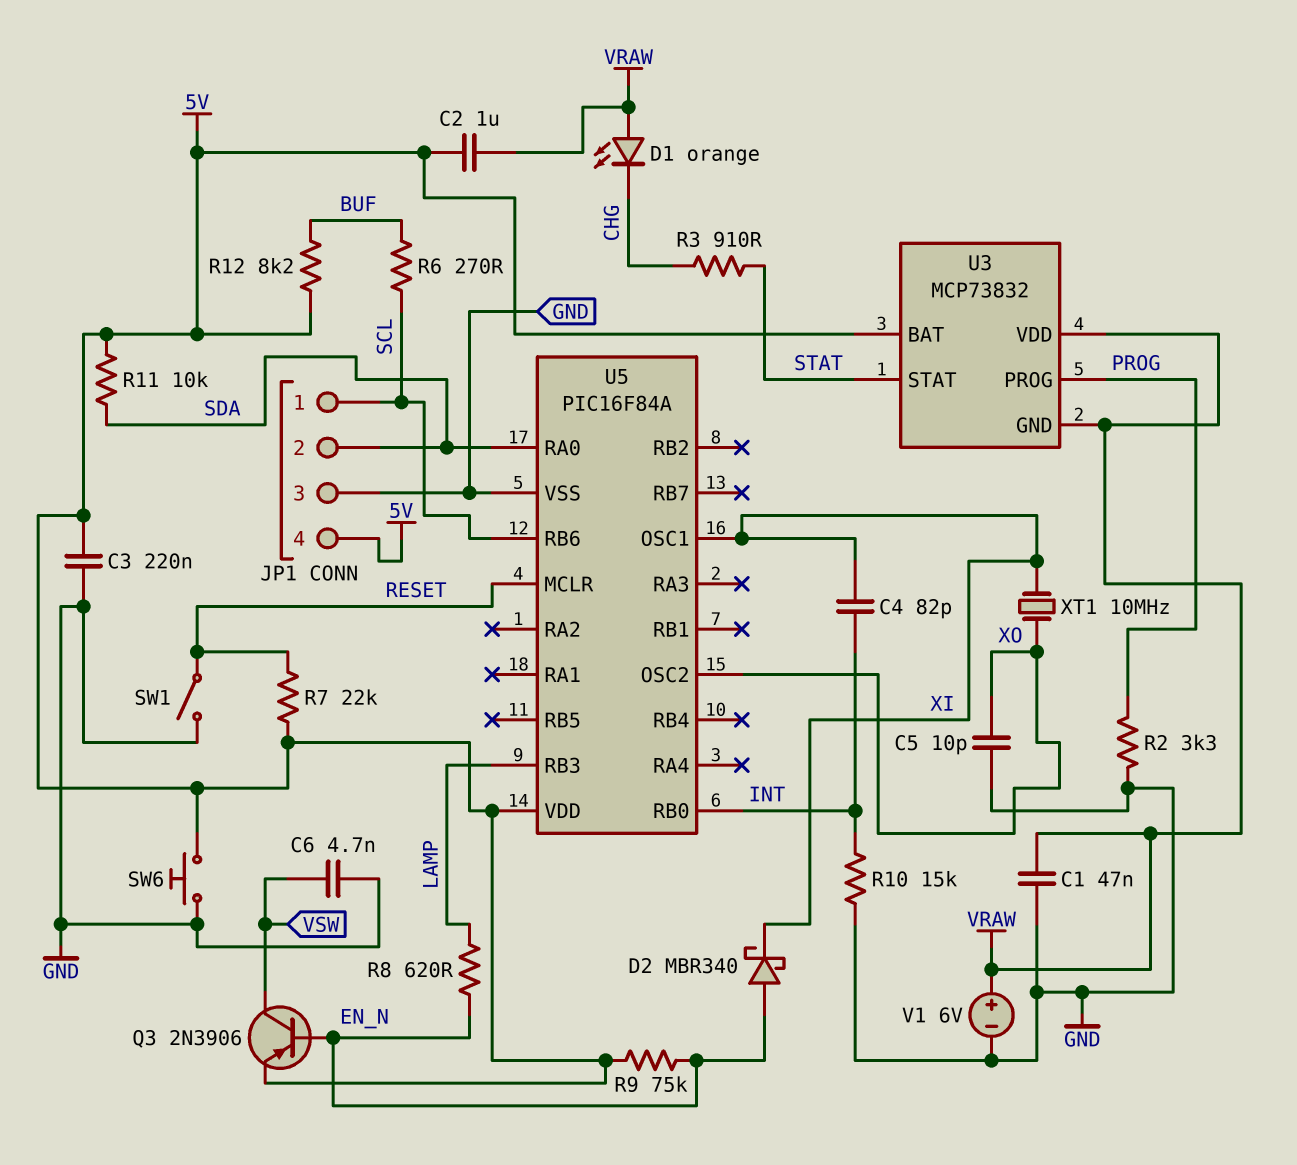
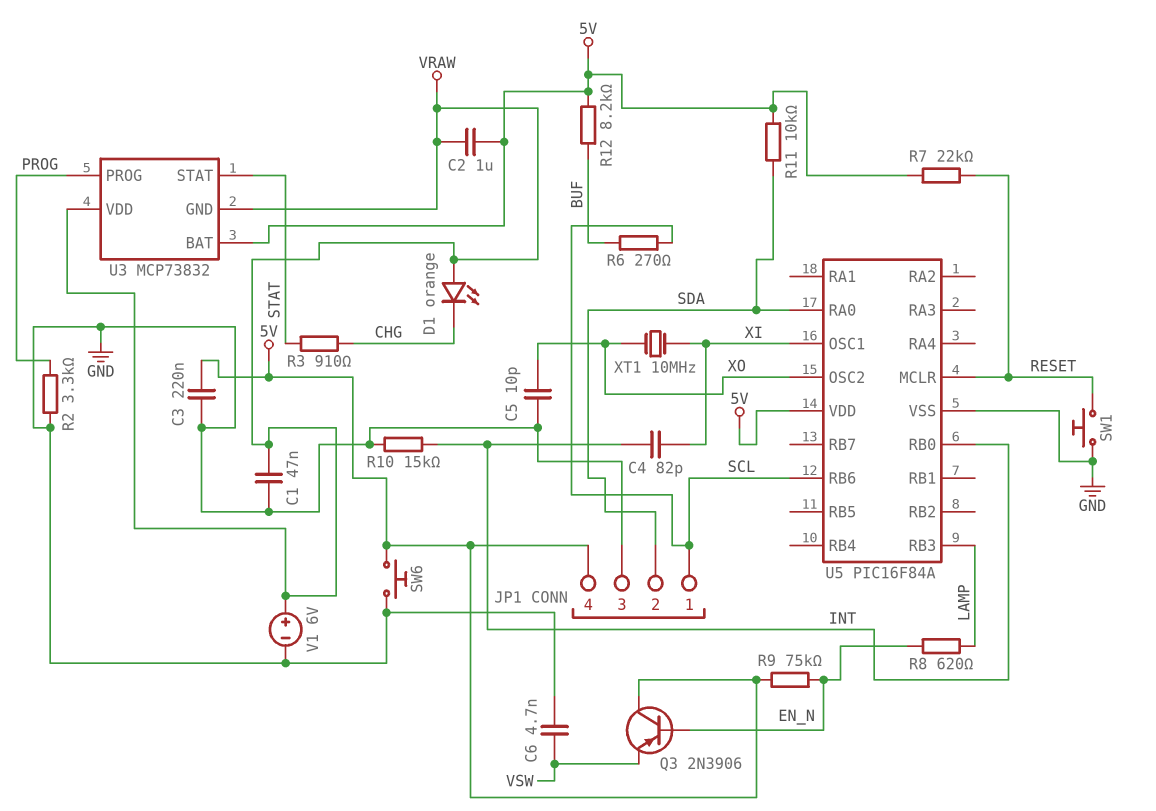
D2: schottky MBR340 (A EN_N, K XI) -> none
Q3: PNP 2N3906 (B EN_N, C VSW, E 5V) -> PNP 2N3906 (B EN_N, C 5V, E VSW)
SW1: switch (GND, RESET) -> button (GND, RESET)

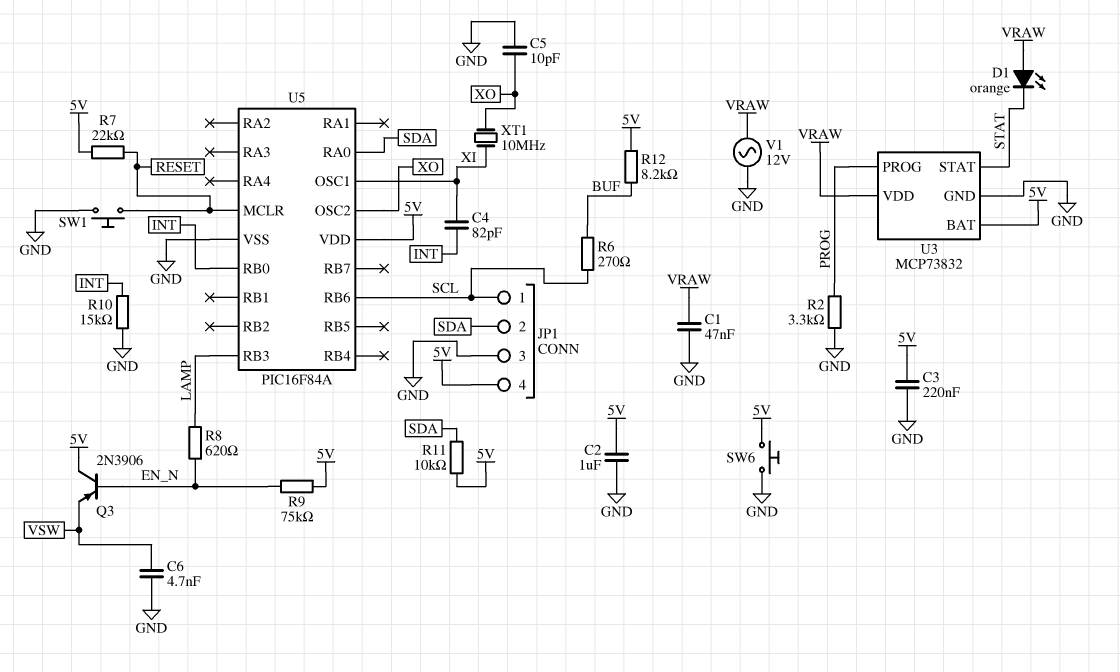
C2: 1uF (5V, VRAW) -> 1uF (5V, GND)
D1: LED orange (A VRAW, K CHG) -> LED orange (A VRAW, K STAT)
R3: 910 (CHG, STAT) -> none
U3 pin GND: VRAW -> GND
V1: 6V (plus VRAW, minus GND) -> AC 12V (GND, VRAW)

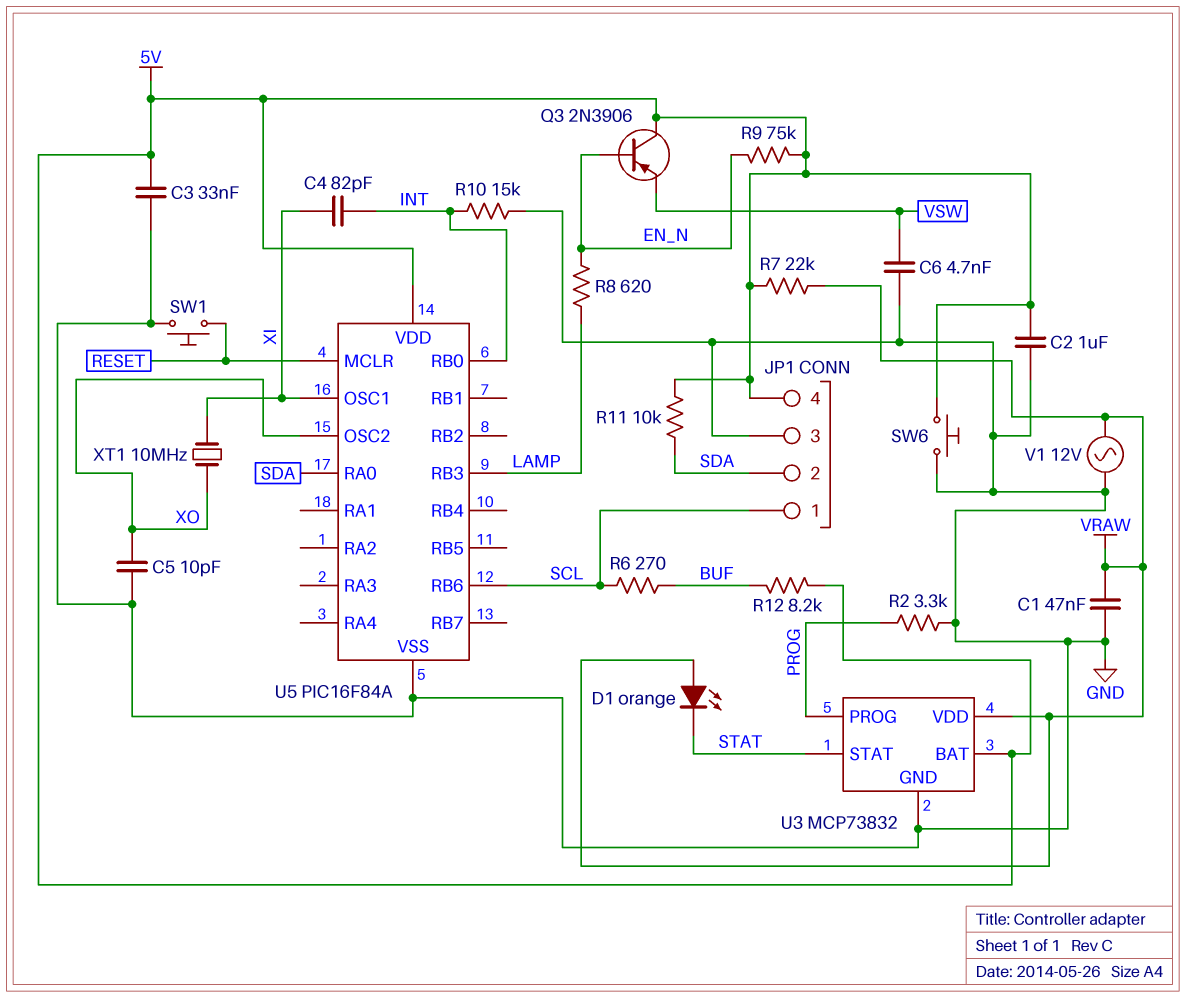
C3: 220nF (5V, GND) -> 33nF (5V, GND)
R7: 22k (5V, RESET) -> 22k (5V, VRAW)

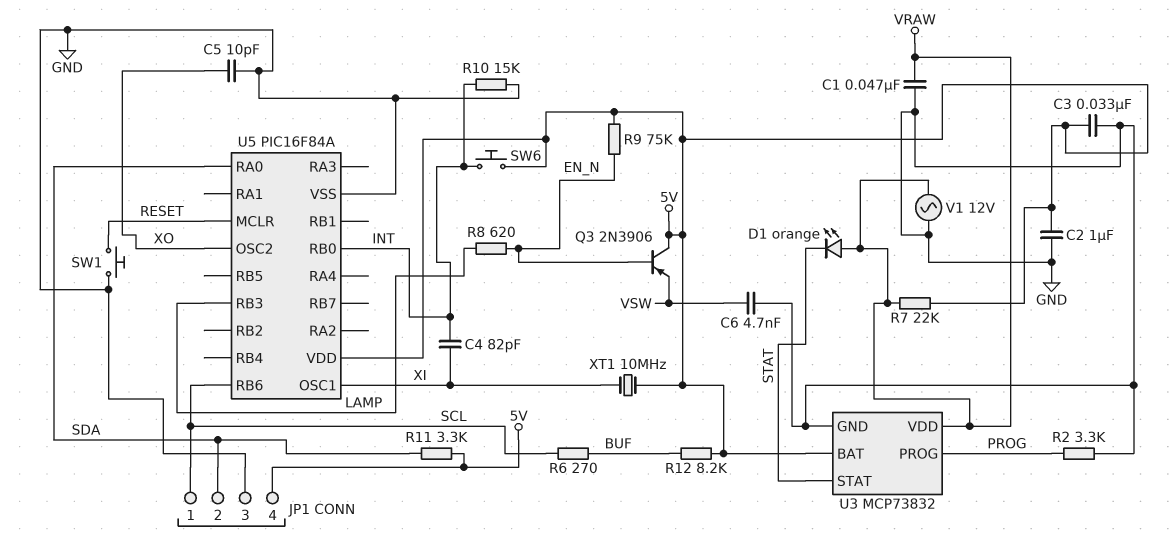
R11: 10k (5V, SDA) -> 3.3k (5V, SDA)
SW6: button (5V, GND) -> button (5V, INT)
XT1: 10MHz (XI, XO) -> 10MHz (5V, XI)

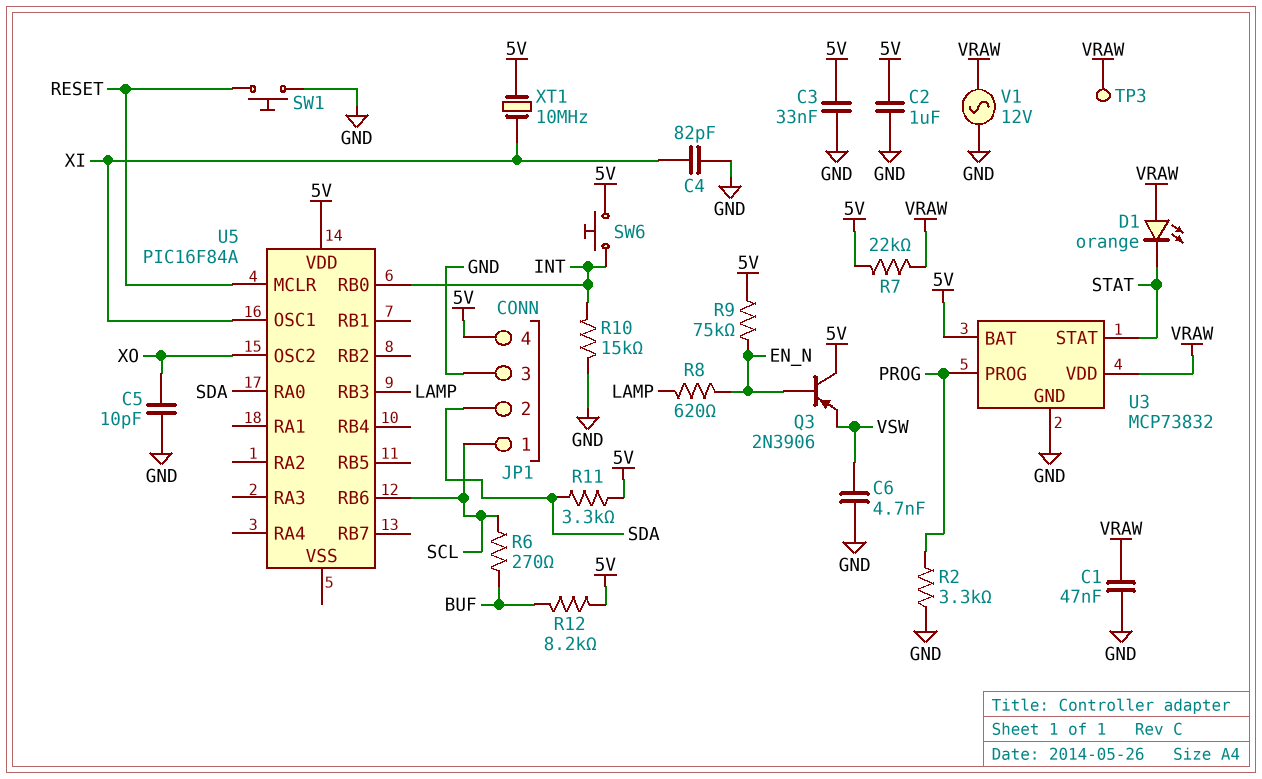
C4: 82pF (INT, XI) -> 82pF (GND, XI)
TP3: none -> test point (VRAW)
U5 pin VSS: GND -> none

